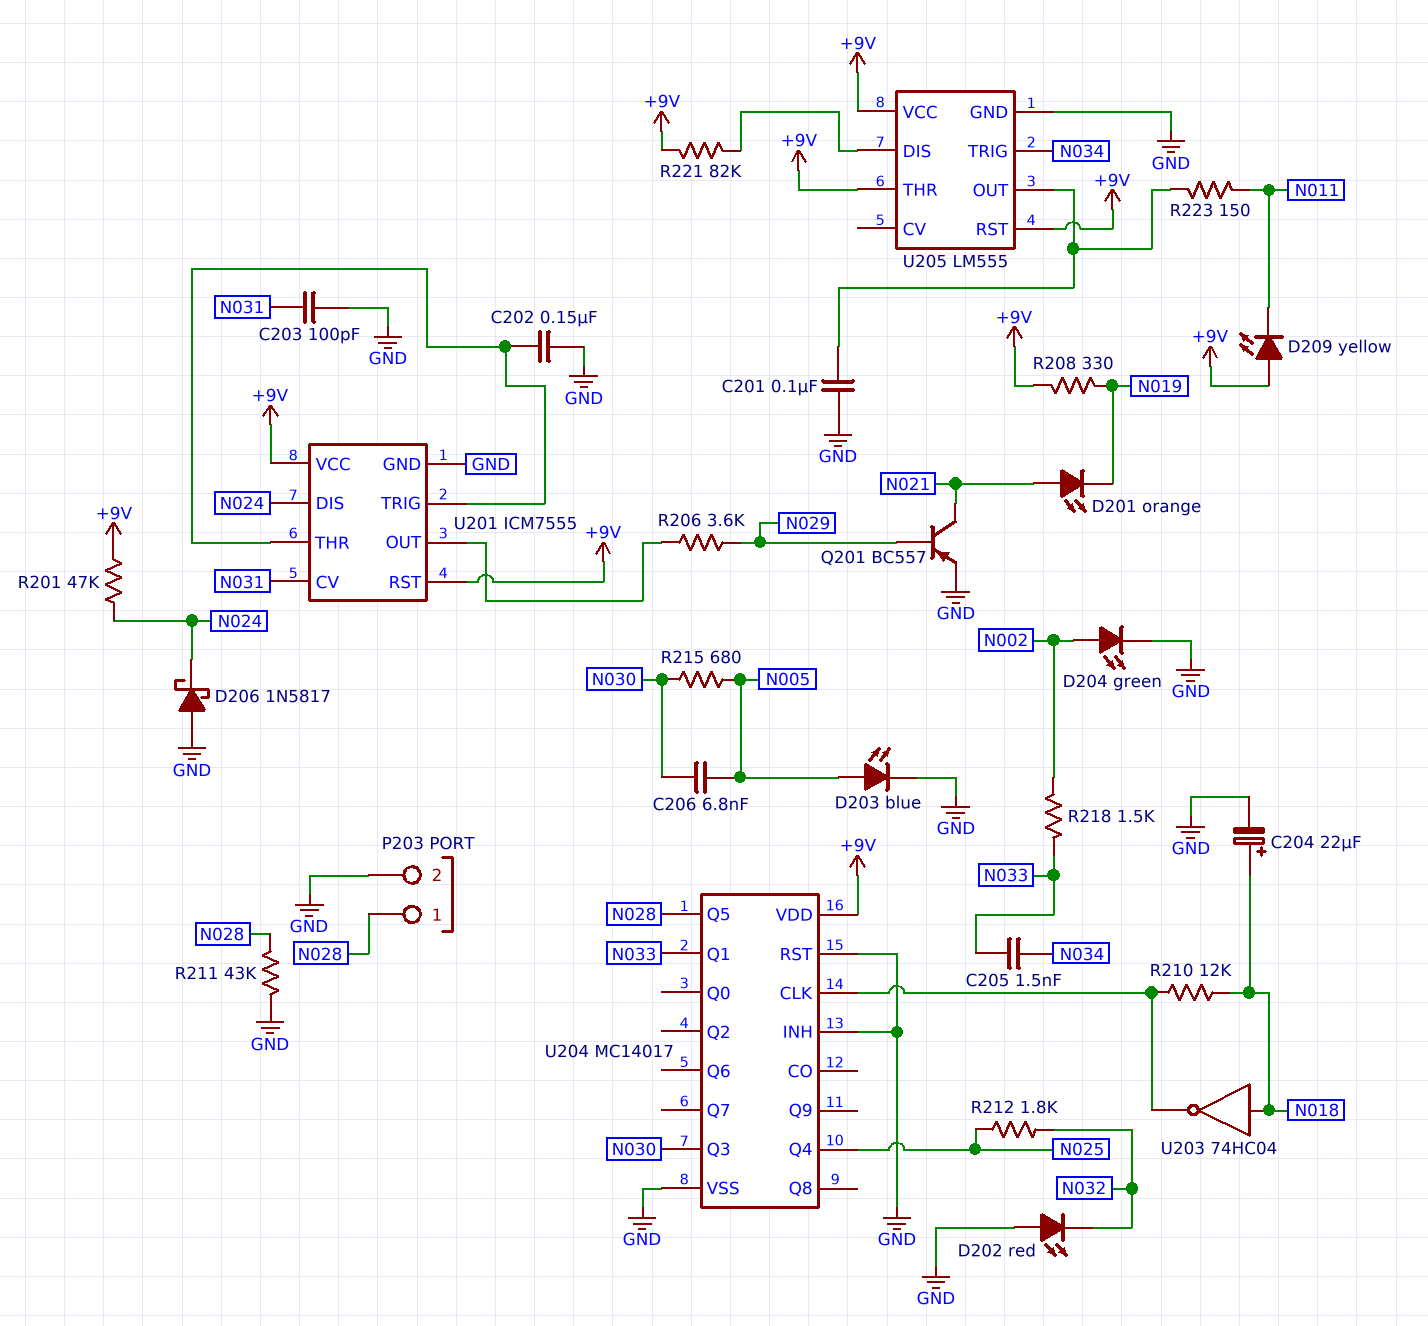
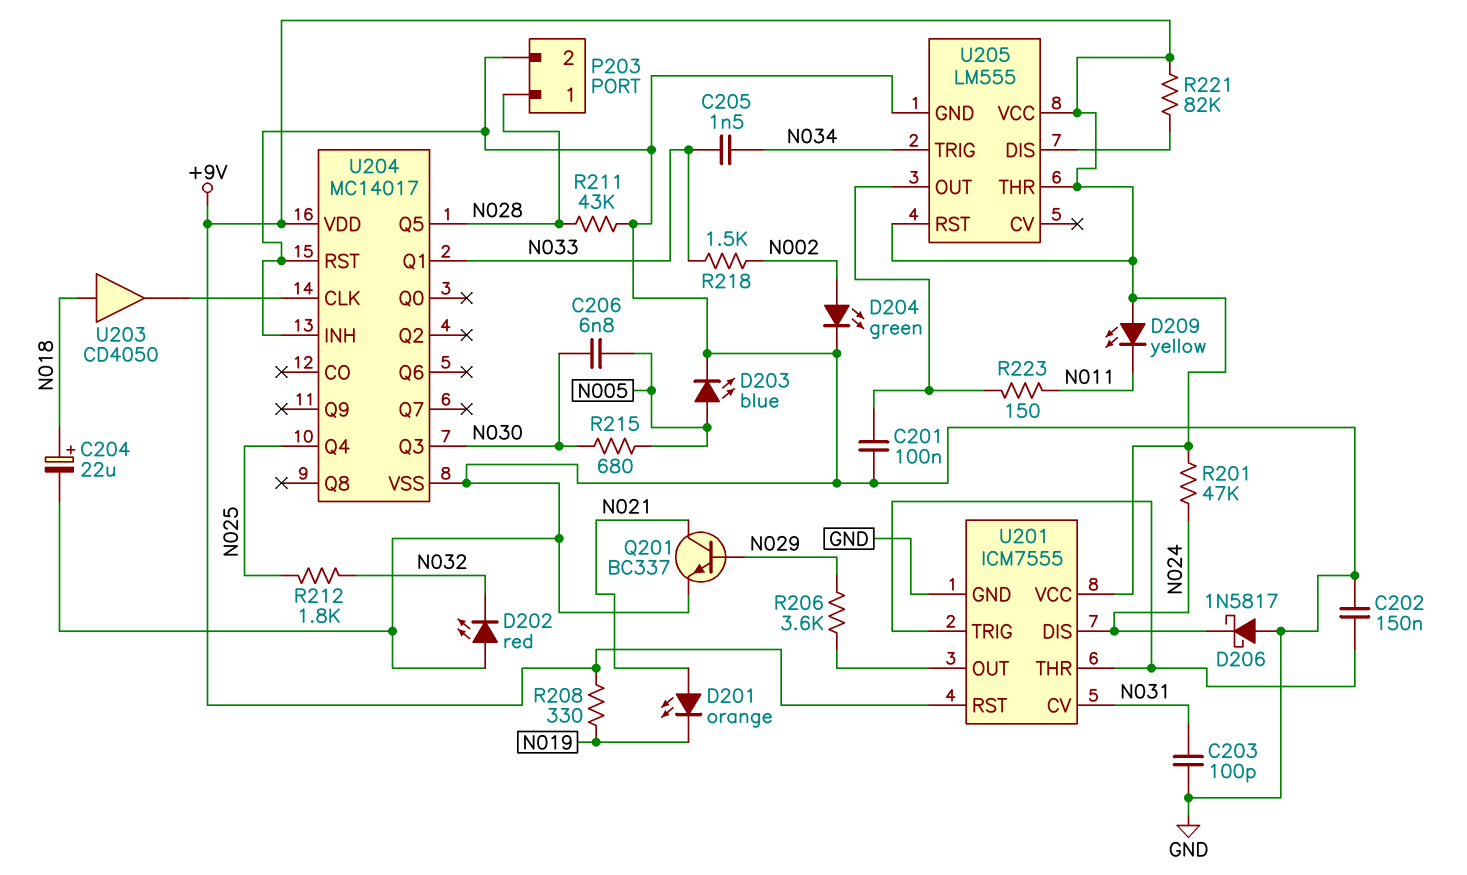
Q201: PNP BC557 (B N029, C N021, E GND) -> NPN BC337 (B N029, C N021, E GND)
R210: 12k (N018, U204/CLK) -> none
U203: NOT 74HC04 (in N018, out U204/CLK) -> buffer CD4050 (in N018, out U204/CLK)

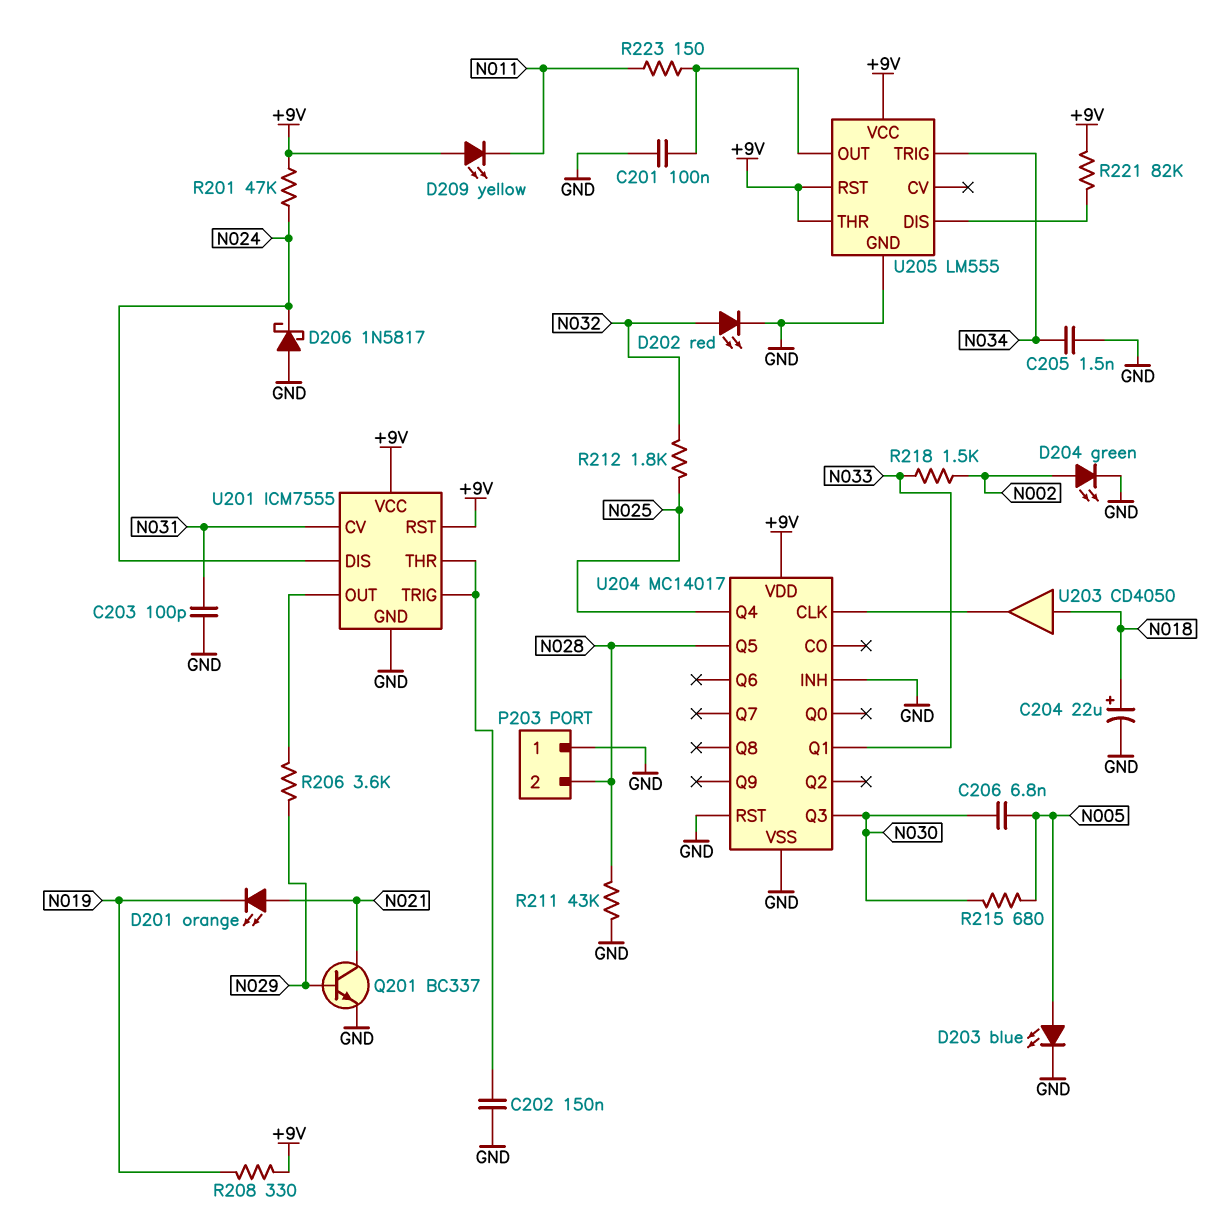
C205: 1.5nF (N033, N034) -> 1.5nF (GND, N034)
D202: LED red (A GND, K N032) -> LED red (A N032, K GND)
P203 pin 1: N028 -> GND
P203 pin 2: GND -> N028

